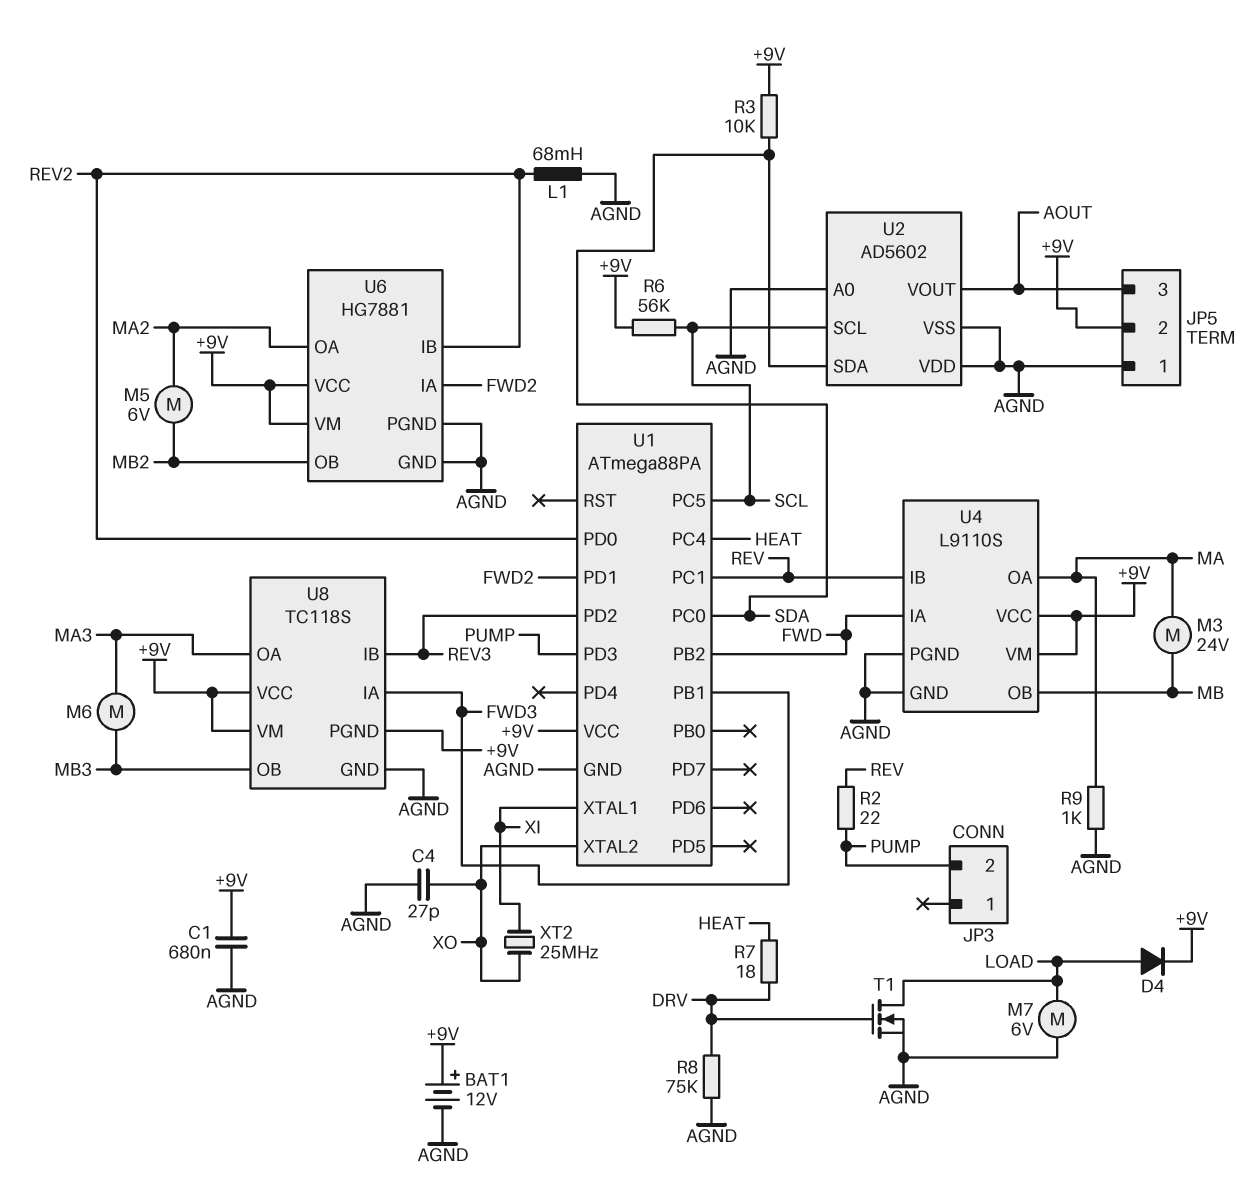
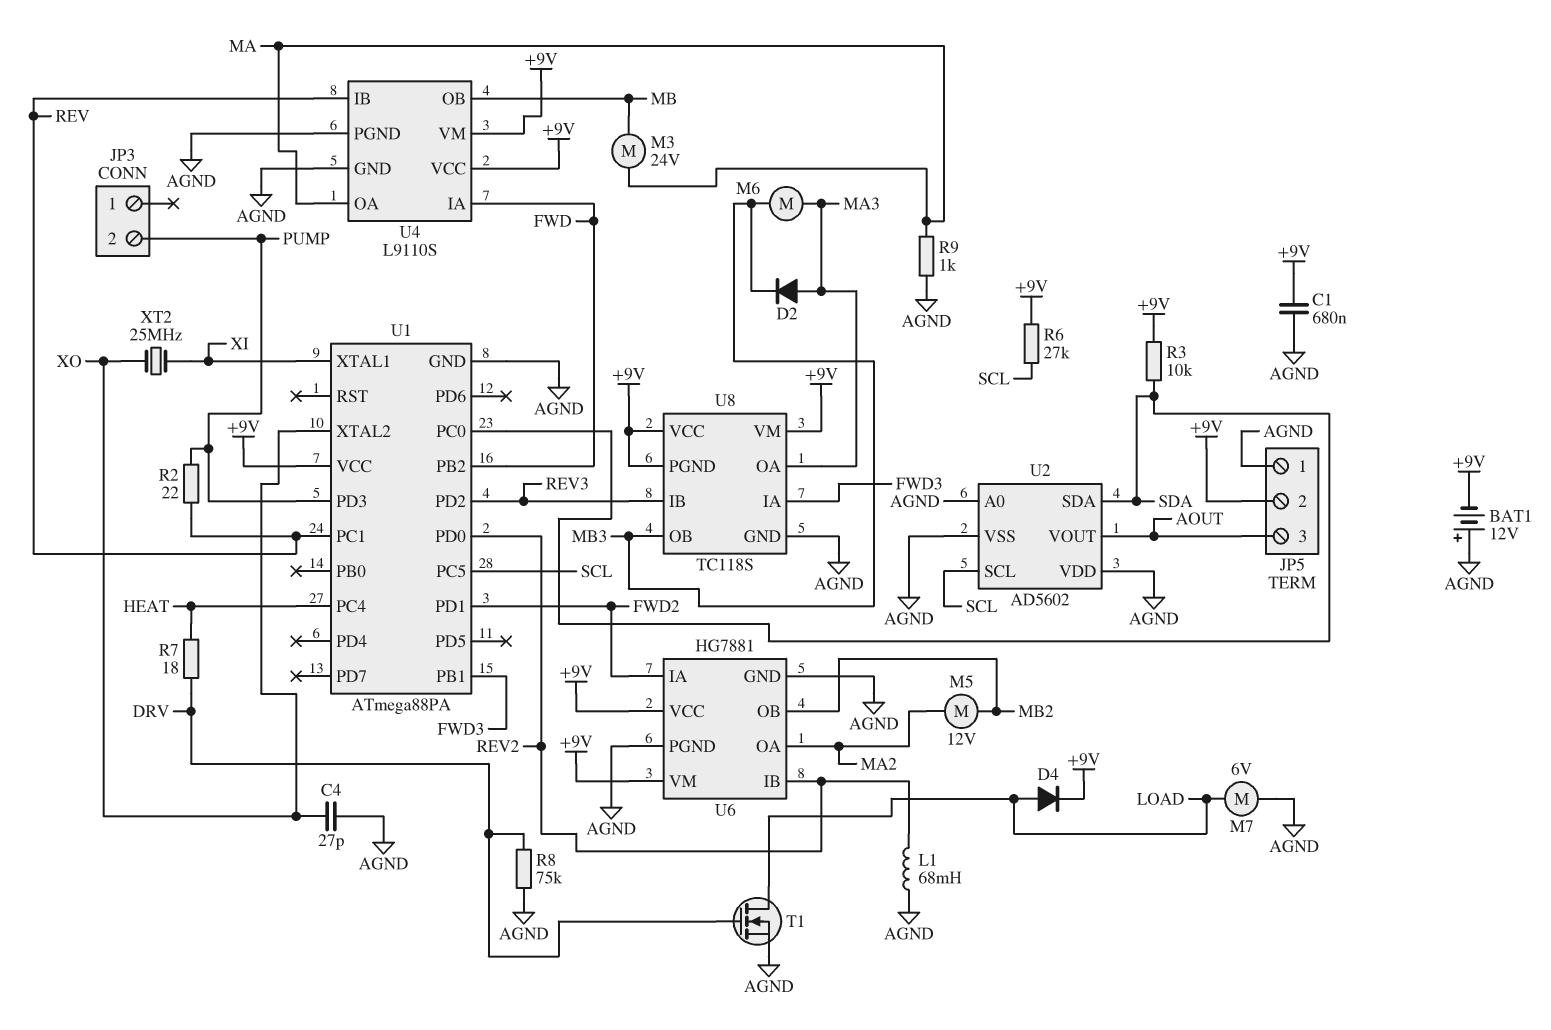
BAT1: 12V (plus +9V, minus AGND) -> 12V (plus AGND, minus +9V)
D2: none -> diode (A MA3, K MB3)
M5: motor 6V (MA2, MB2) -> motor 12V (MA2, MB2)
R6: 56k (+9V, SCL) -> 27k (+9V, SCL)

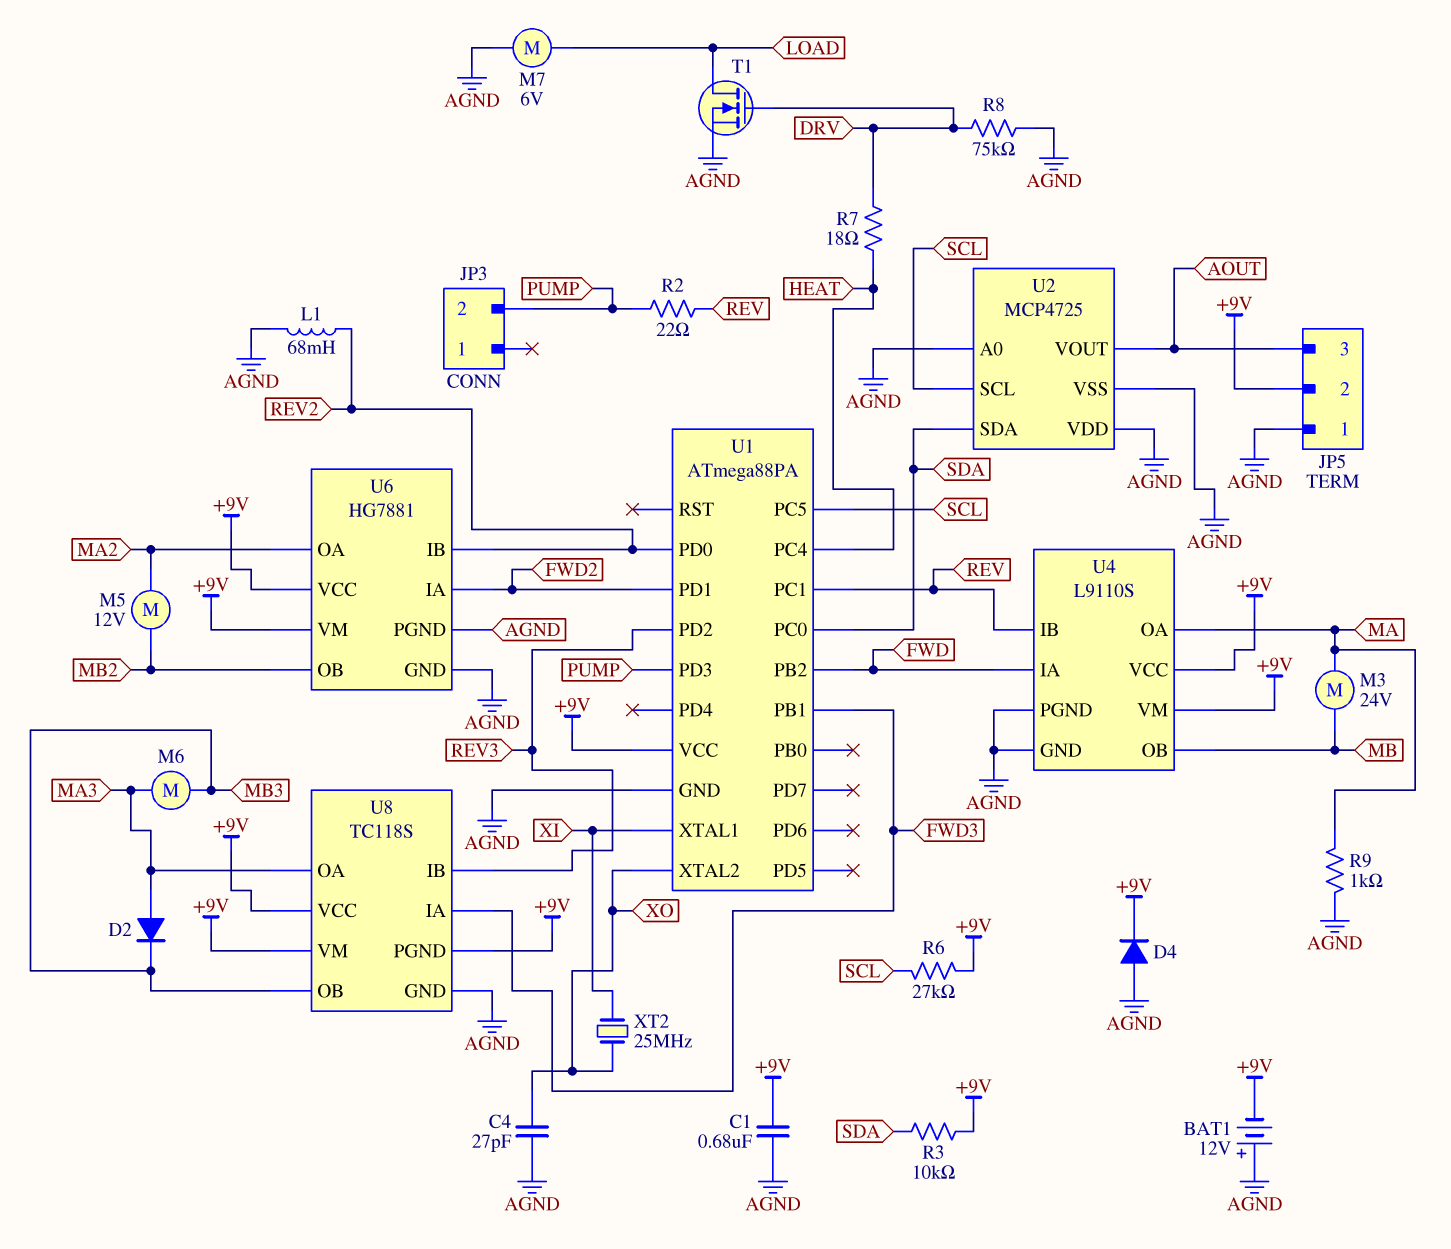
D4: diode (A LOAD, K +9V) -> diode (A AGND, K +9V)
U2: AD5602 -> MCP4725

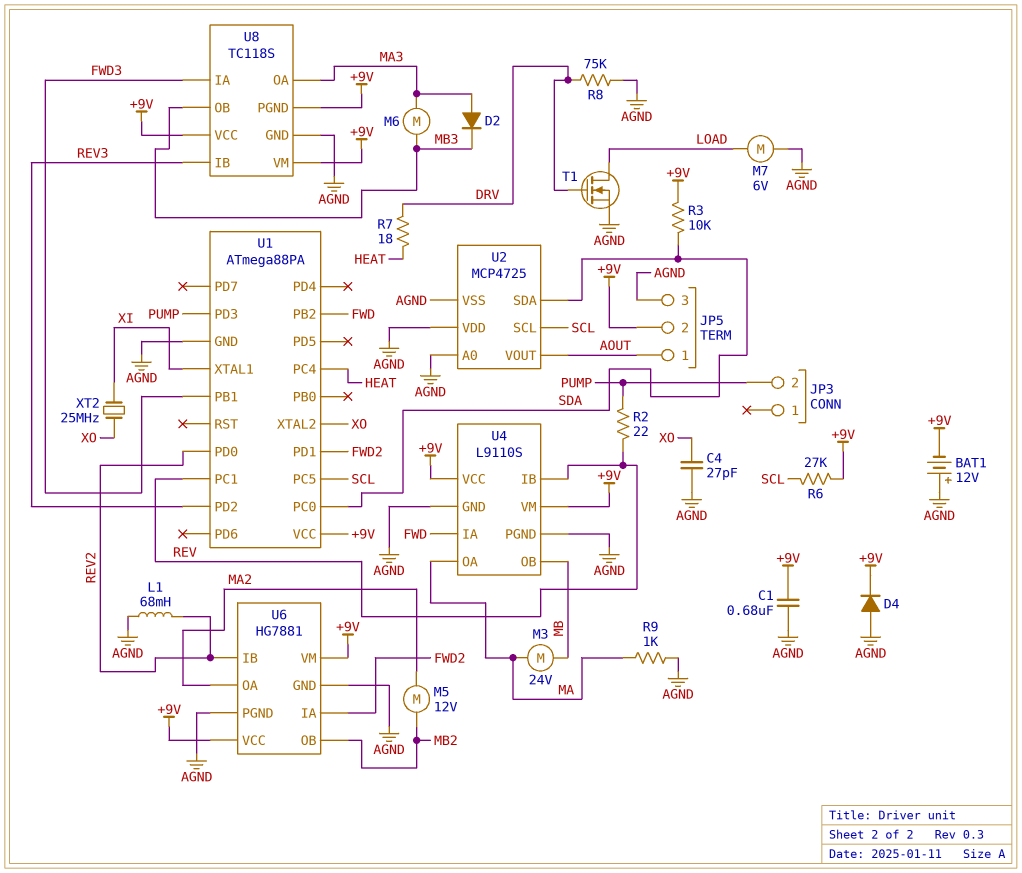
JP5 pin 1: AGND -> AOUT
JP5 pin 3: AOUT -> AGND

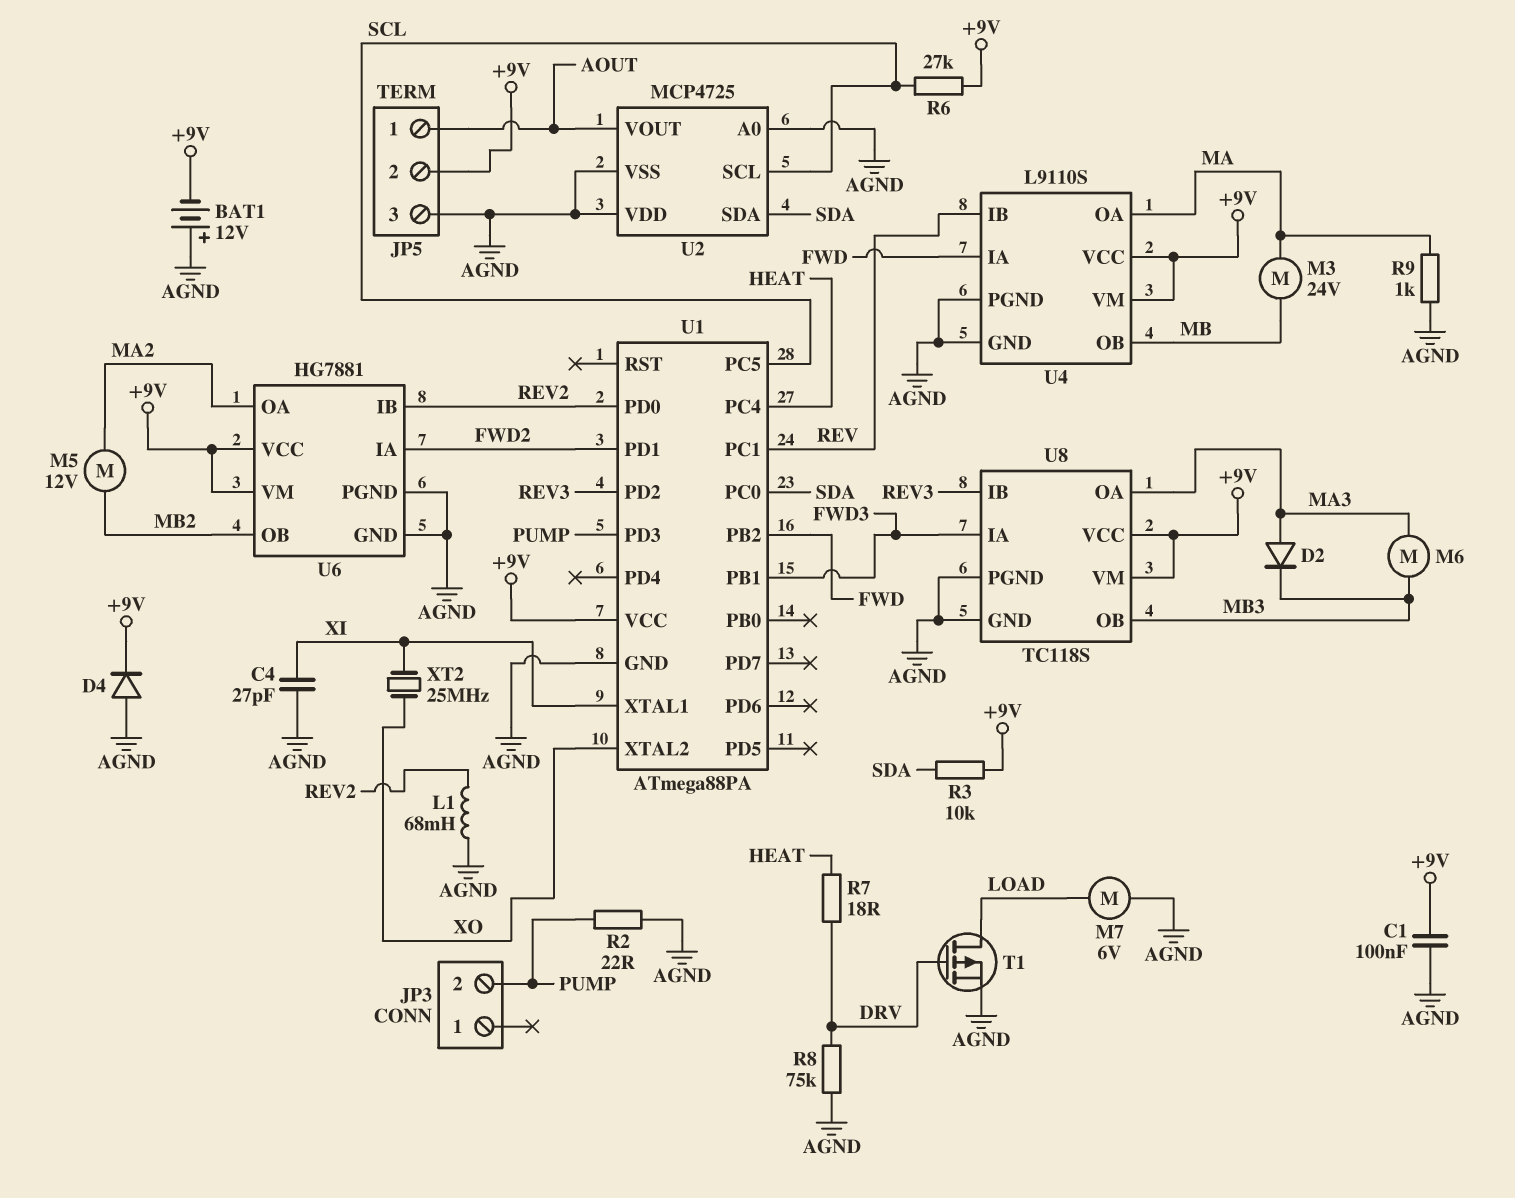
C1: 680nF (+9V, AGND) -> 100nF (+9V, AGND)
C4: 27pF (AGND, XO) -> 27pF (AGND, XI)
R2: 22 (PUMP, REV) -> 22 (AGND, PUMP)
T1: NMOS (G DRV, D LOAD, S AGND) -> PMOS (G DRV, D LOAD, S AGND)
U8 pin PGND: +9V -> AGND

